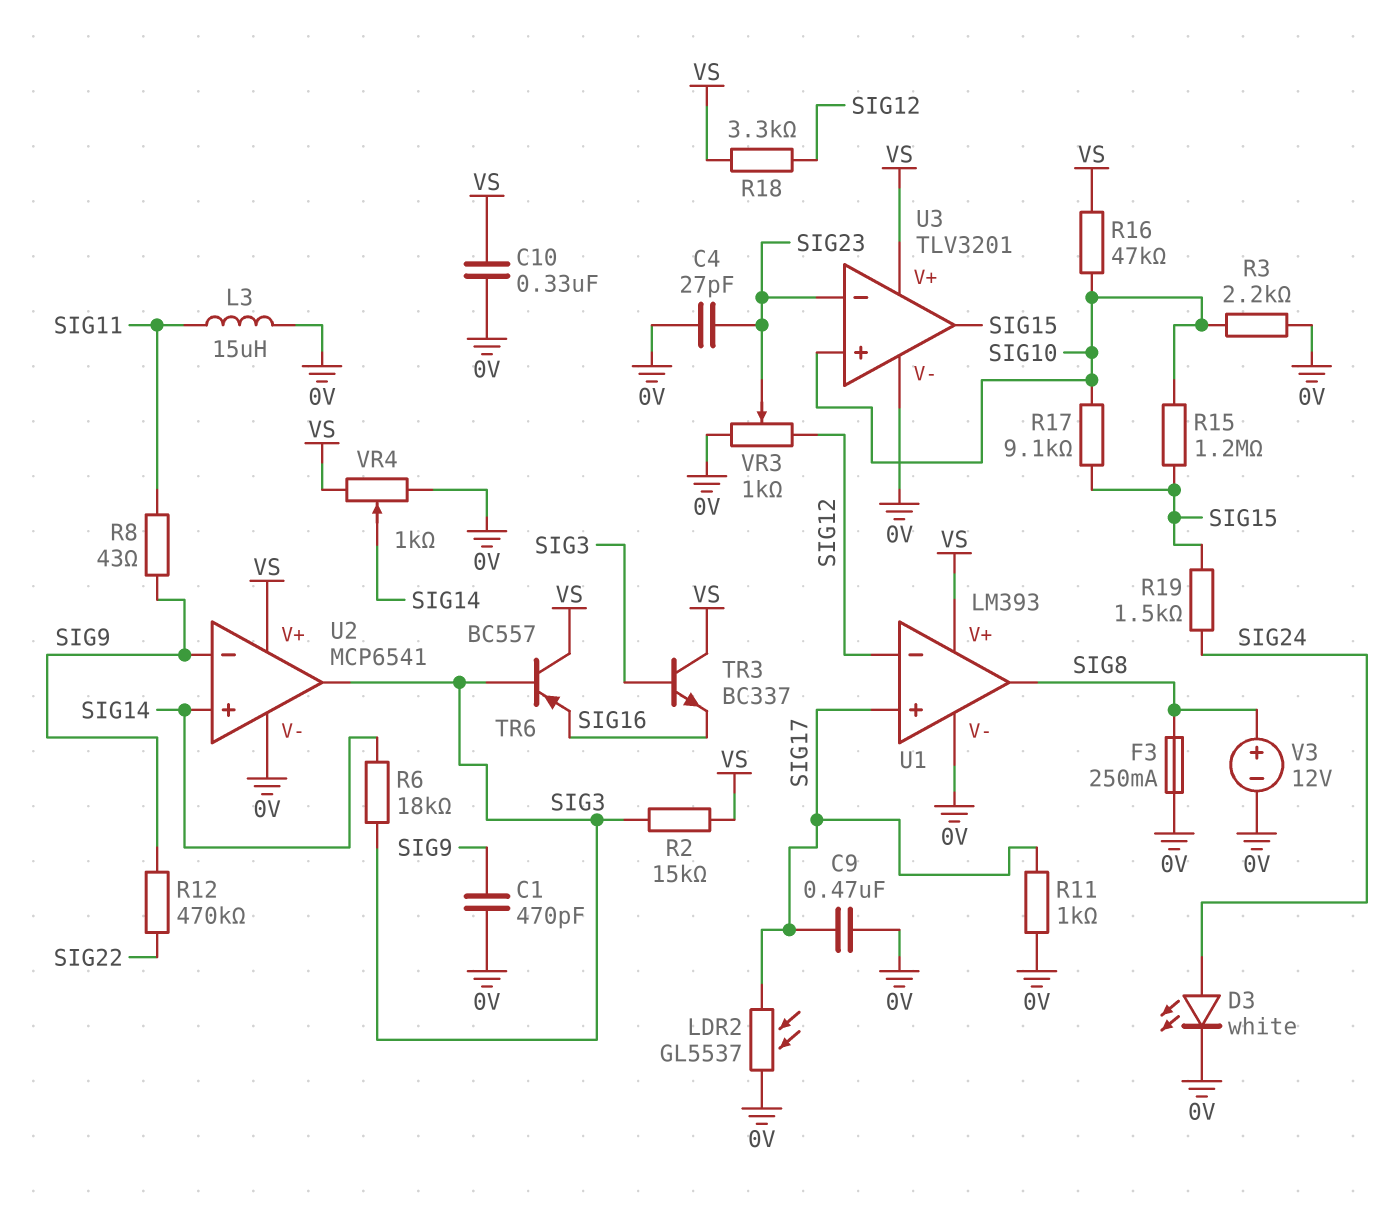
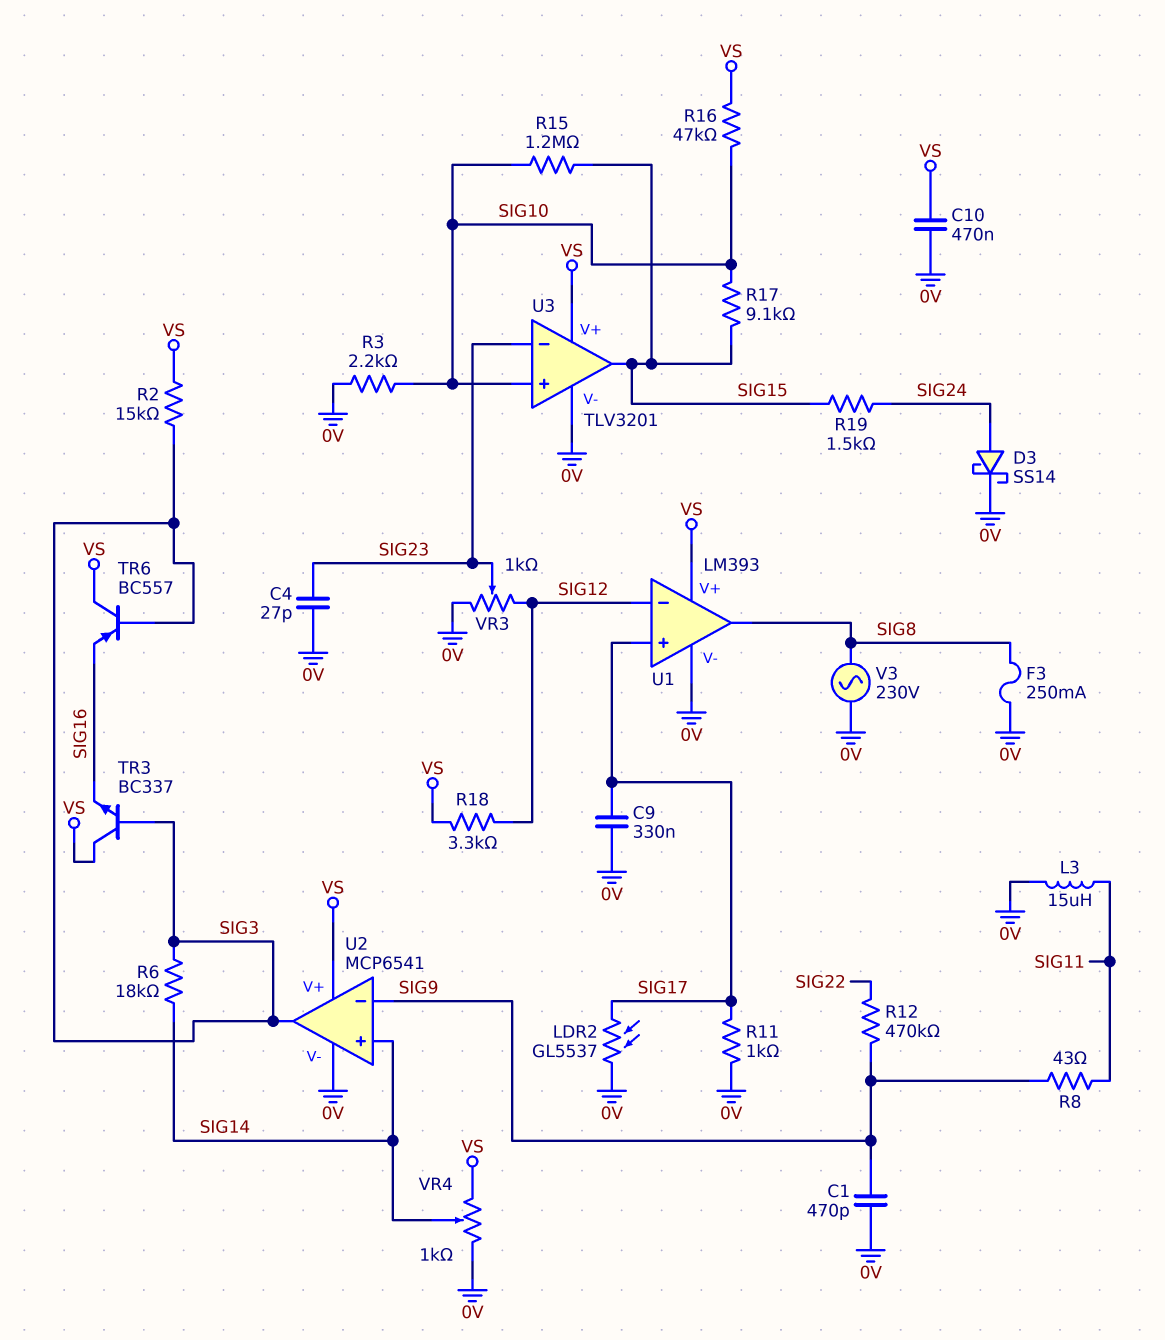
C9: 470nF (0V, SIG17) -> 330nF (0V, SIG17)
C10: 330nF (0V, VS) -> 470nF (0V, VS)
D3: LED white (A SIG24, K 0V) -> schottky SS14 (A SIG24, K 0V)
V3: 12V (plus SIG8, minus 0V) -> AC 230V (0V, SIG8)

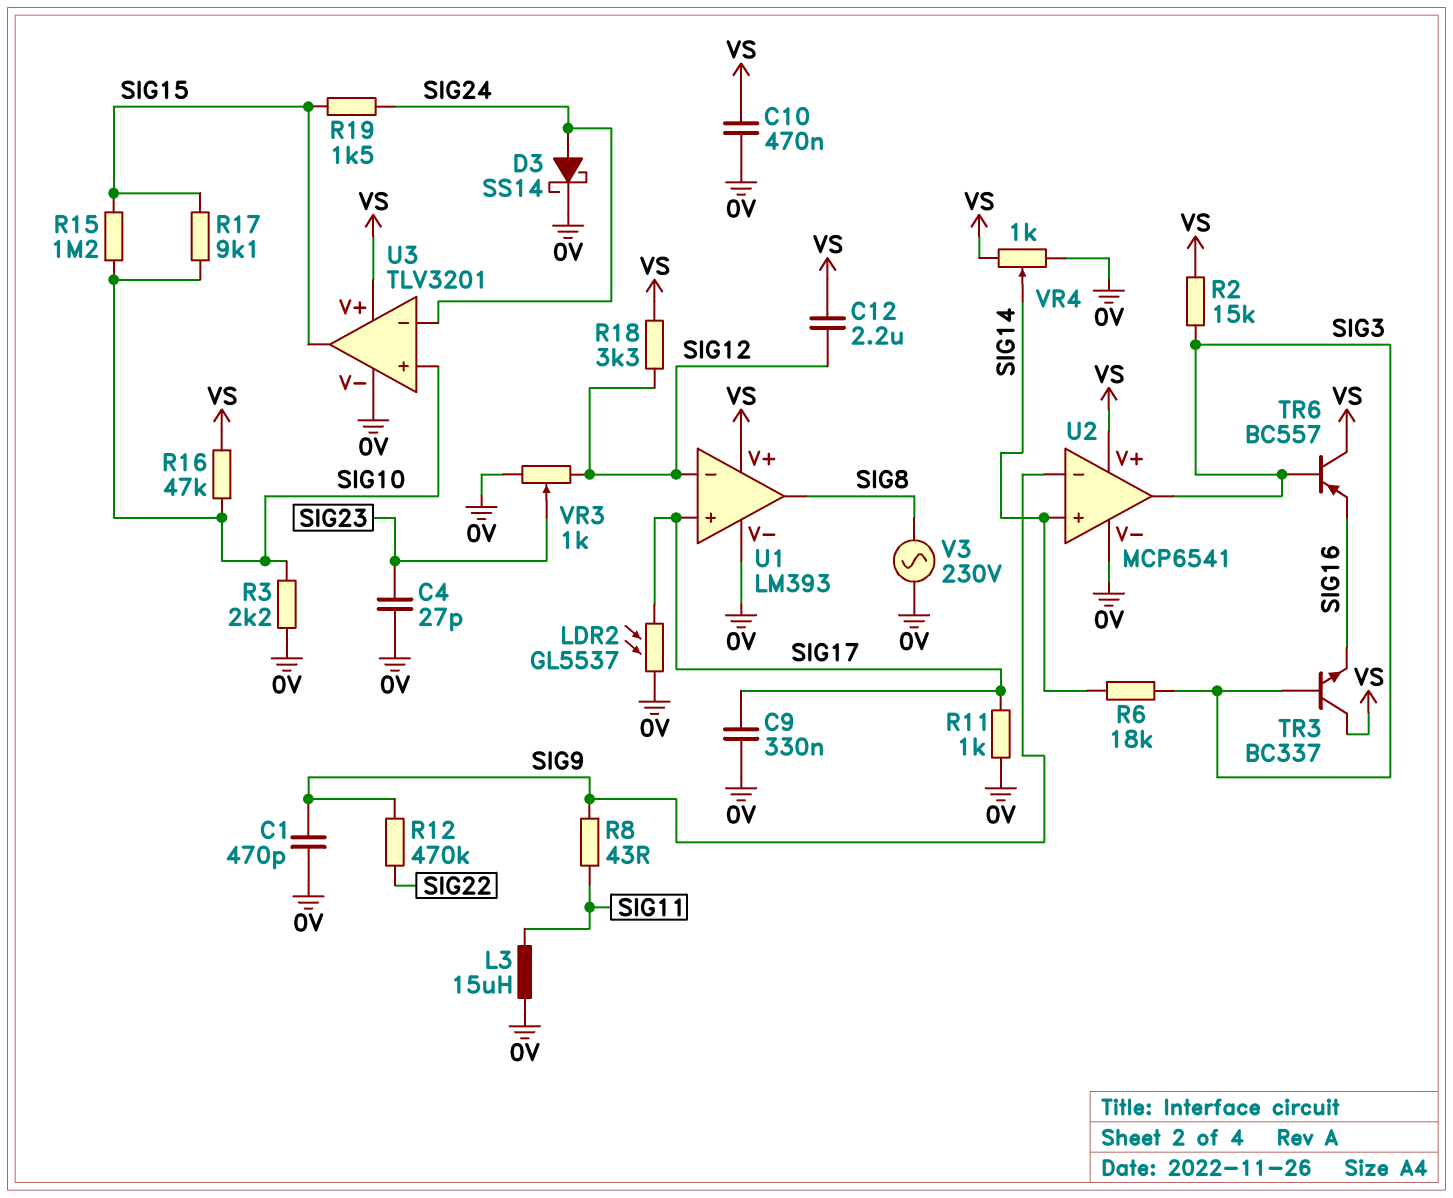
C12: none -> 2.2uF (SIG12, VS)
F3: 250mA (0V, SIG8) -> none
U3 pin in-: SIG23 -> SIG24

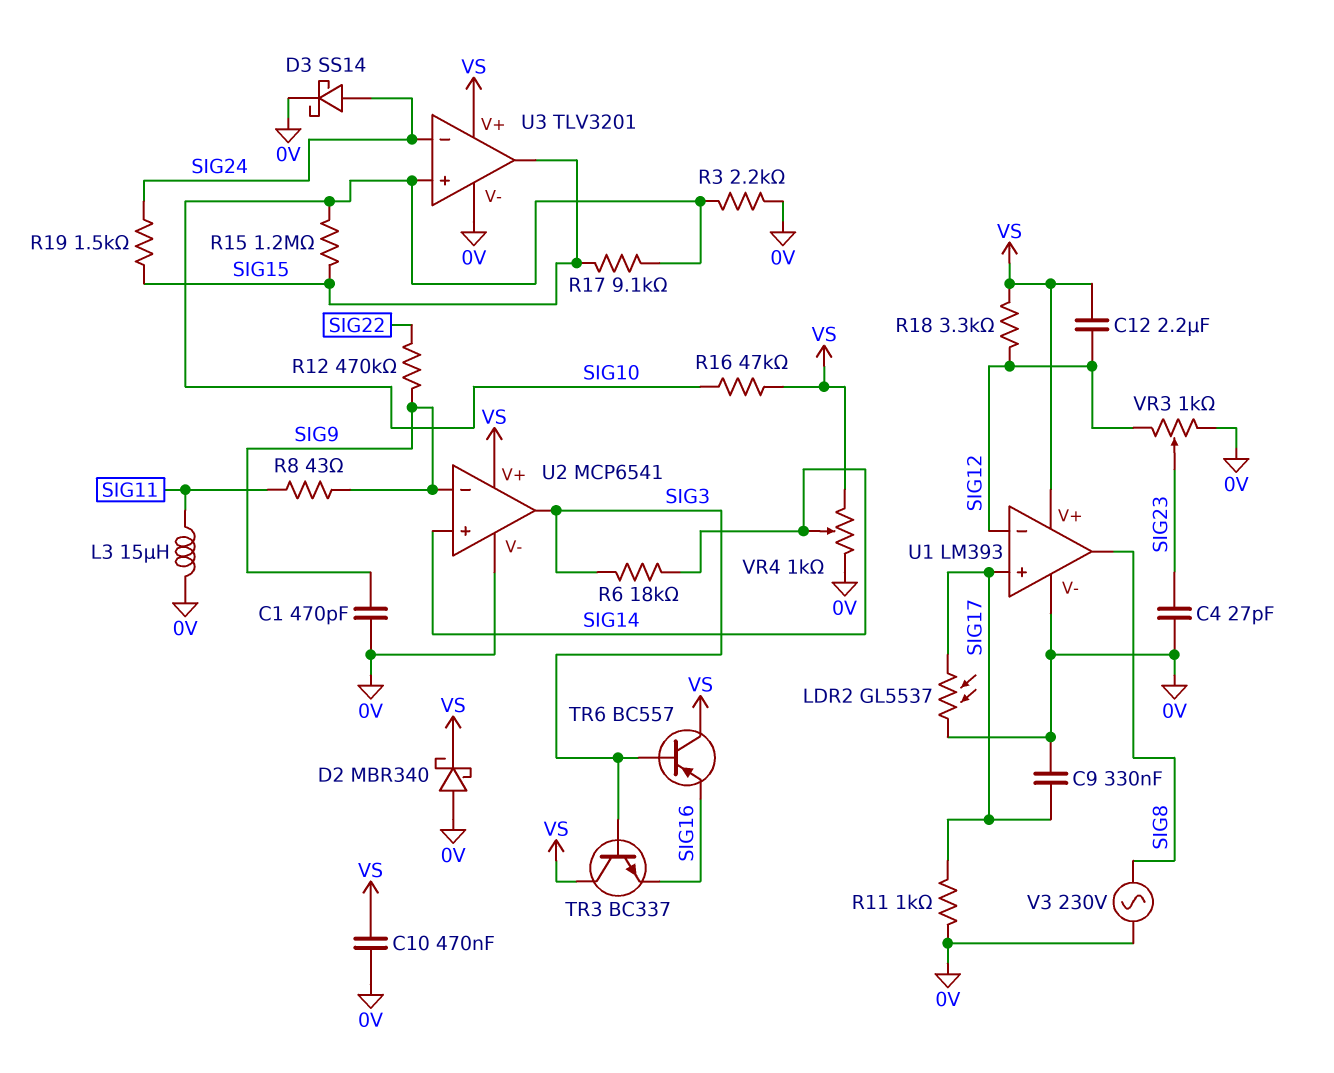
D2: none -> schottky MBR340 (A 0V, K VS)
R2: 15k (SIG3, VS) -> none

